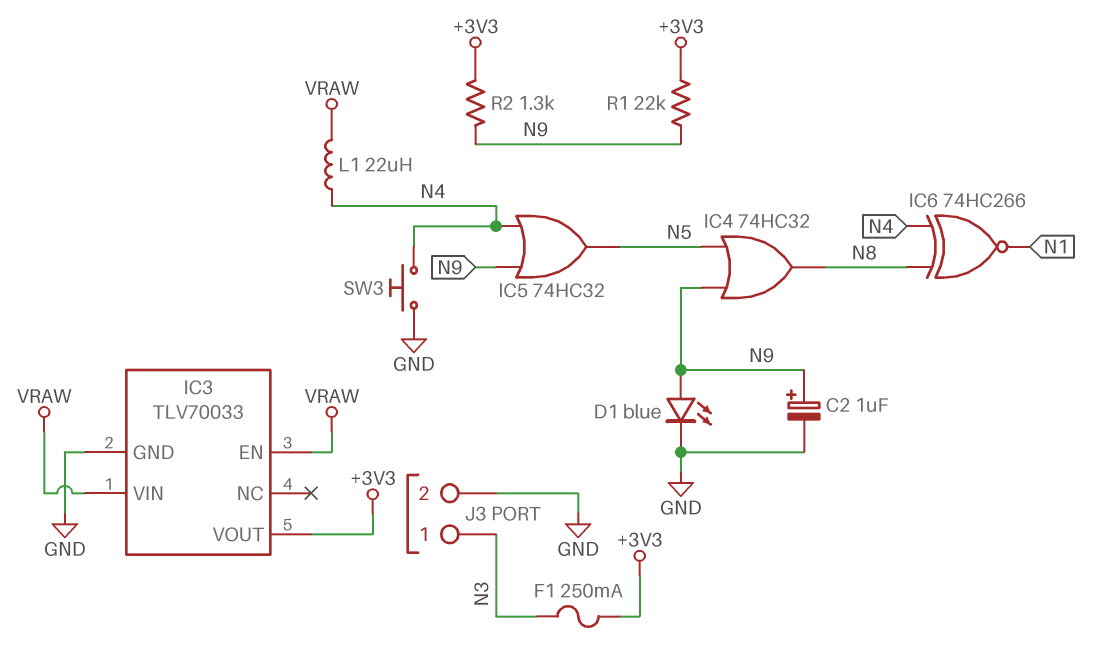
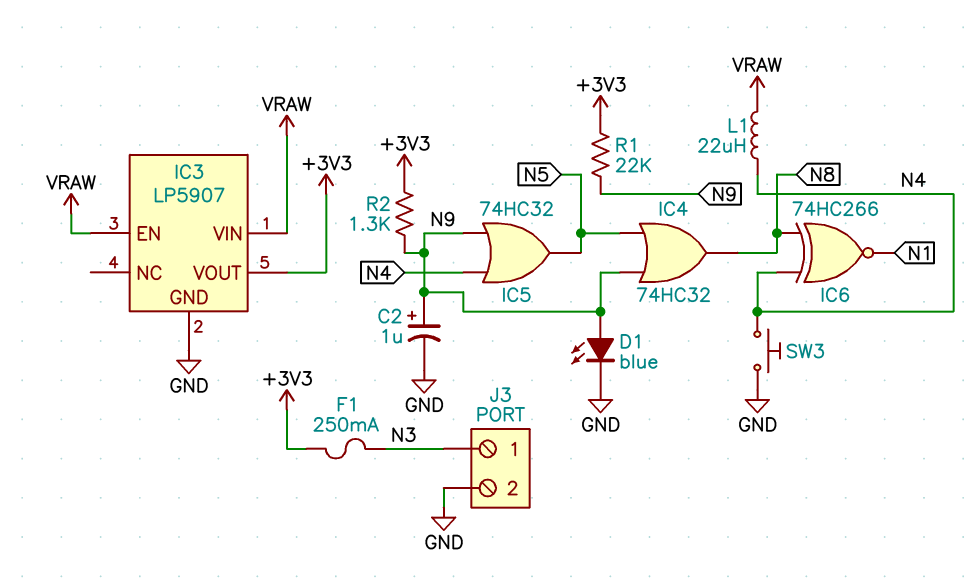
IC3: TLV70033 -> LP5907

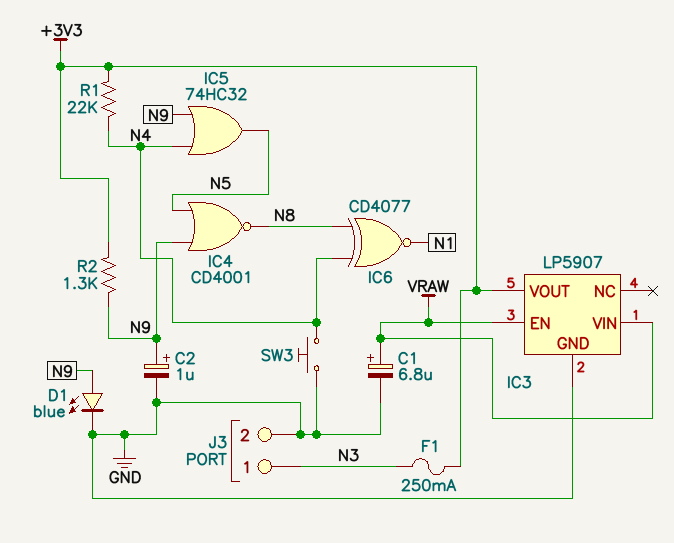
C1: none -> 6.8uF (plus VRAW, minus GND)
IC4: OR 74HC32 (in N5, in N9, out N8) -> NOR CD4001 (in N5, in N9, out N8)
IC6: XNOR 74HC266 (in N4, in N8, out N1) -> XNOR CD4077 (in N4, in N8, out N1)
L1: 22uH (N4, VRAW) -> none
R1: 22k (+3V3, N9) -> 22k (+3V3, N4)

